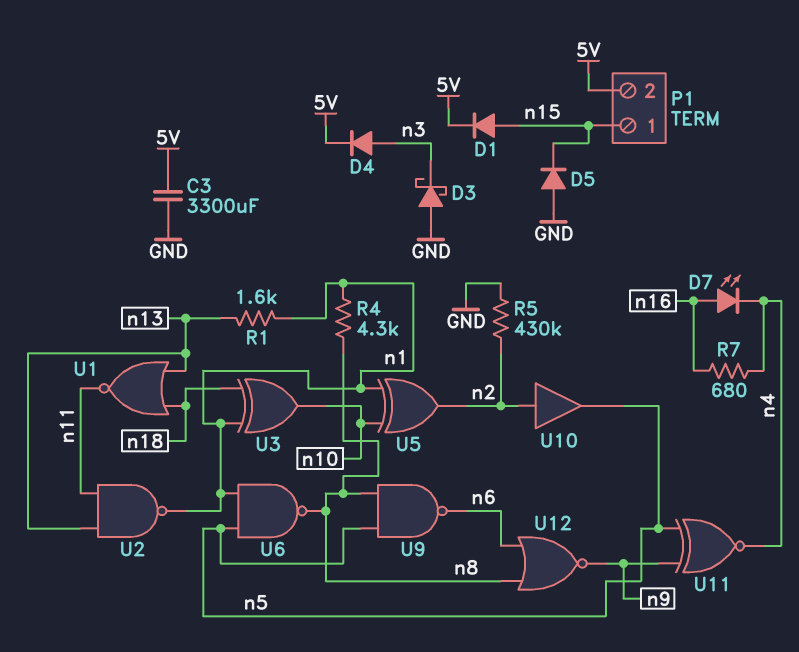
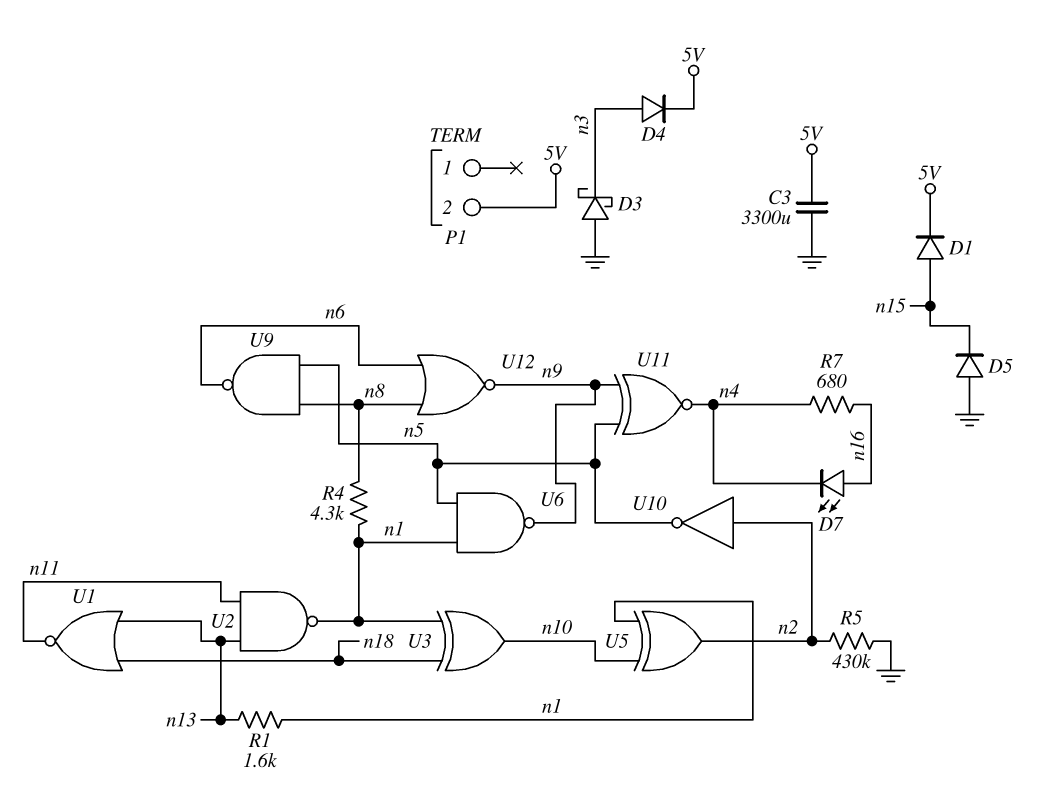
P1 pin 1: n15 -> none
U6: NAND (in n1, in n5, out n8) -> NAND (in n1, in n5, out n9)
U10: buffer (in n2, out n5) -> NOT (in n2, out n5)

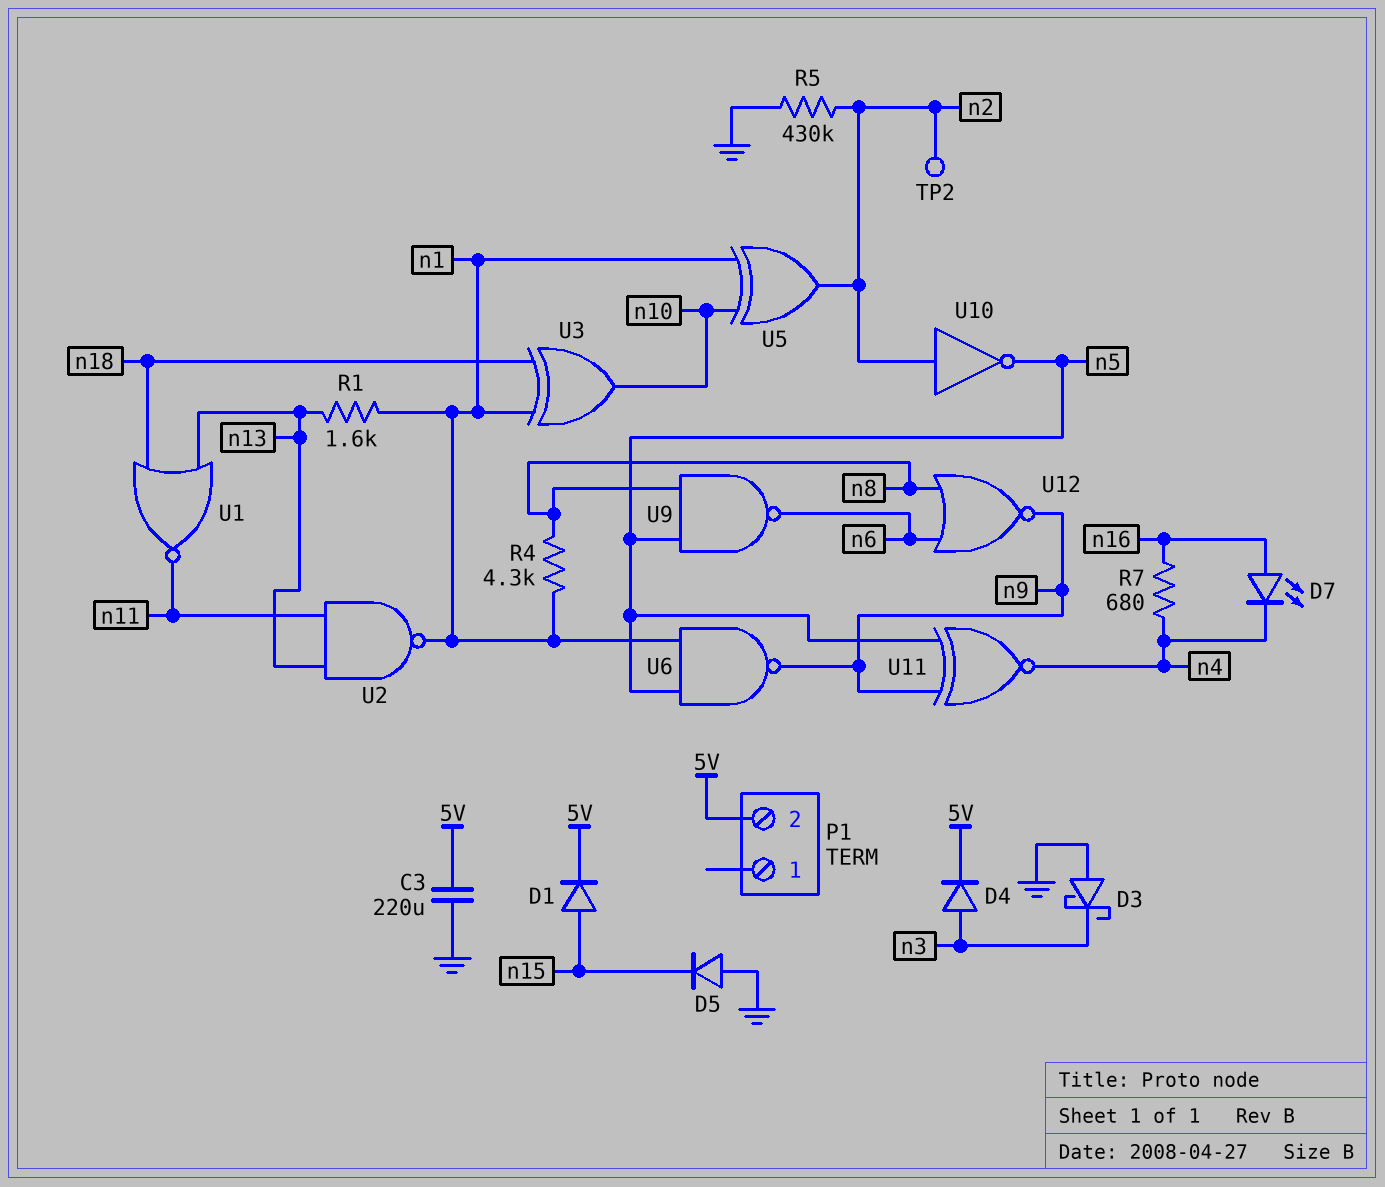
C3: 3300uF (5V, GND) -> 220uF (5V, GND)
TP2: none -> test point (n2)

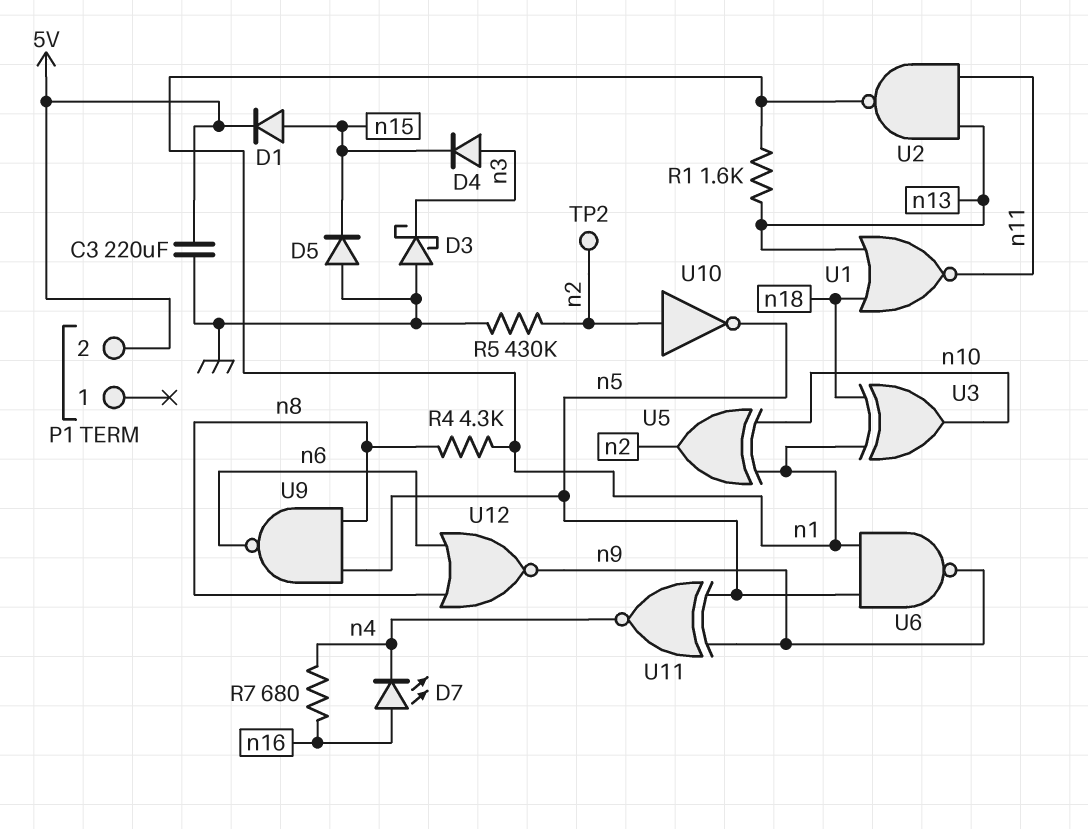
D4: diode (A n3, K 5V) -> diode (A n3, K n15)

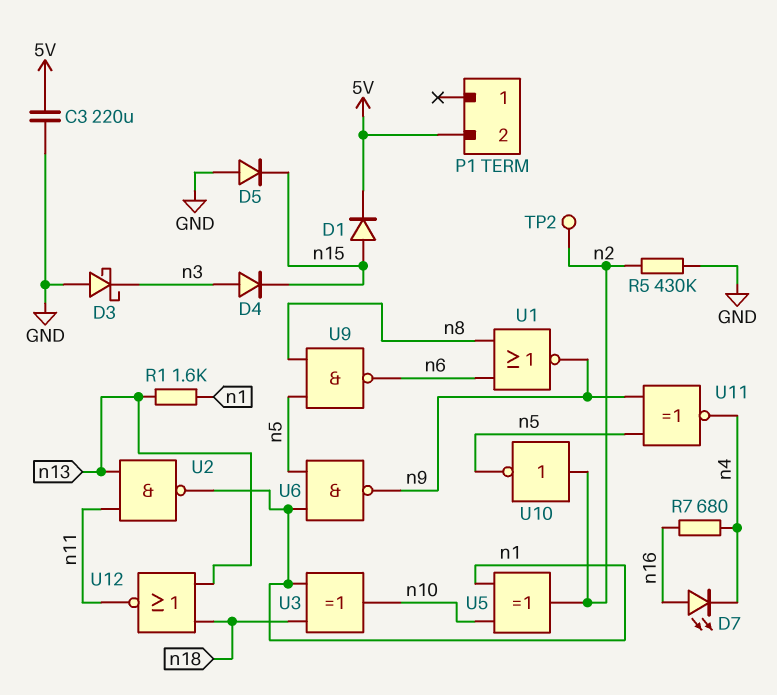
R4: 4.3k (n1, n8) -> none
U1: NOR (in n13, in n18, out n11) -> NOR (in n6, in n8, out n9)
U12: NOR (in n6, in n8, out n9) -> NOR (in n13, in n18, out n11)

